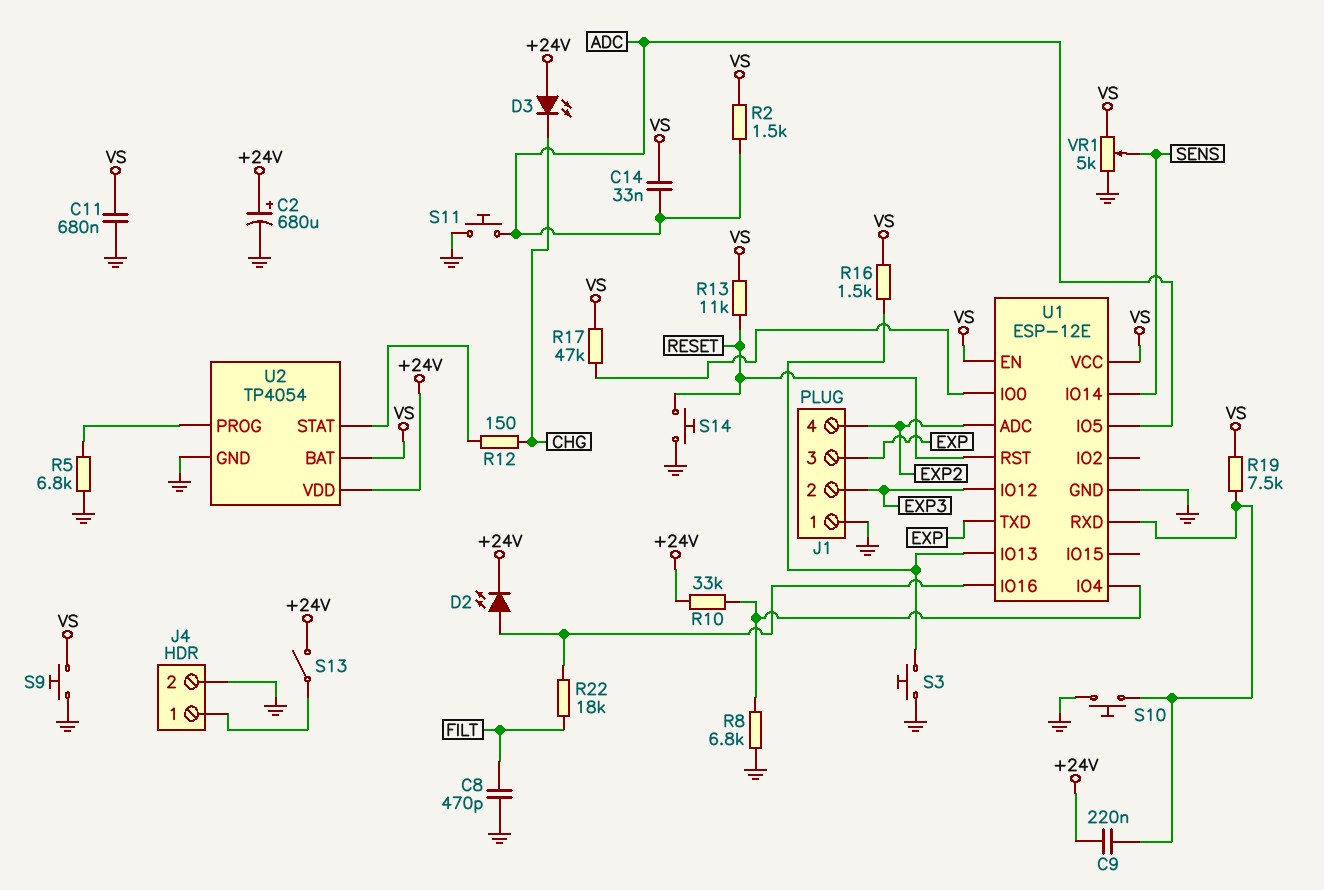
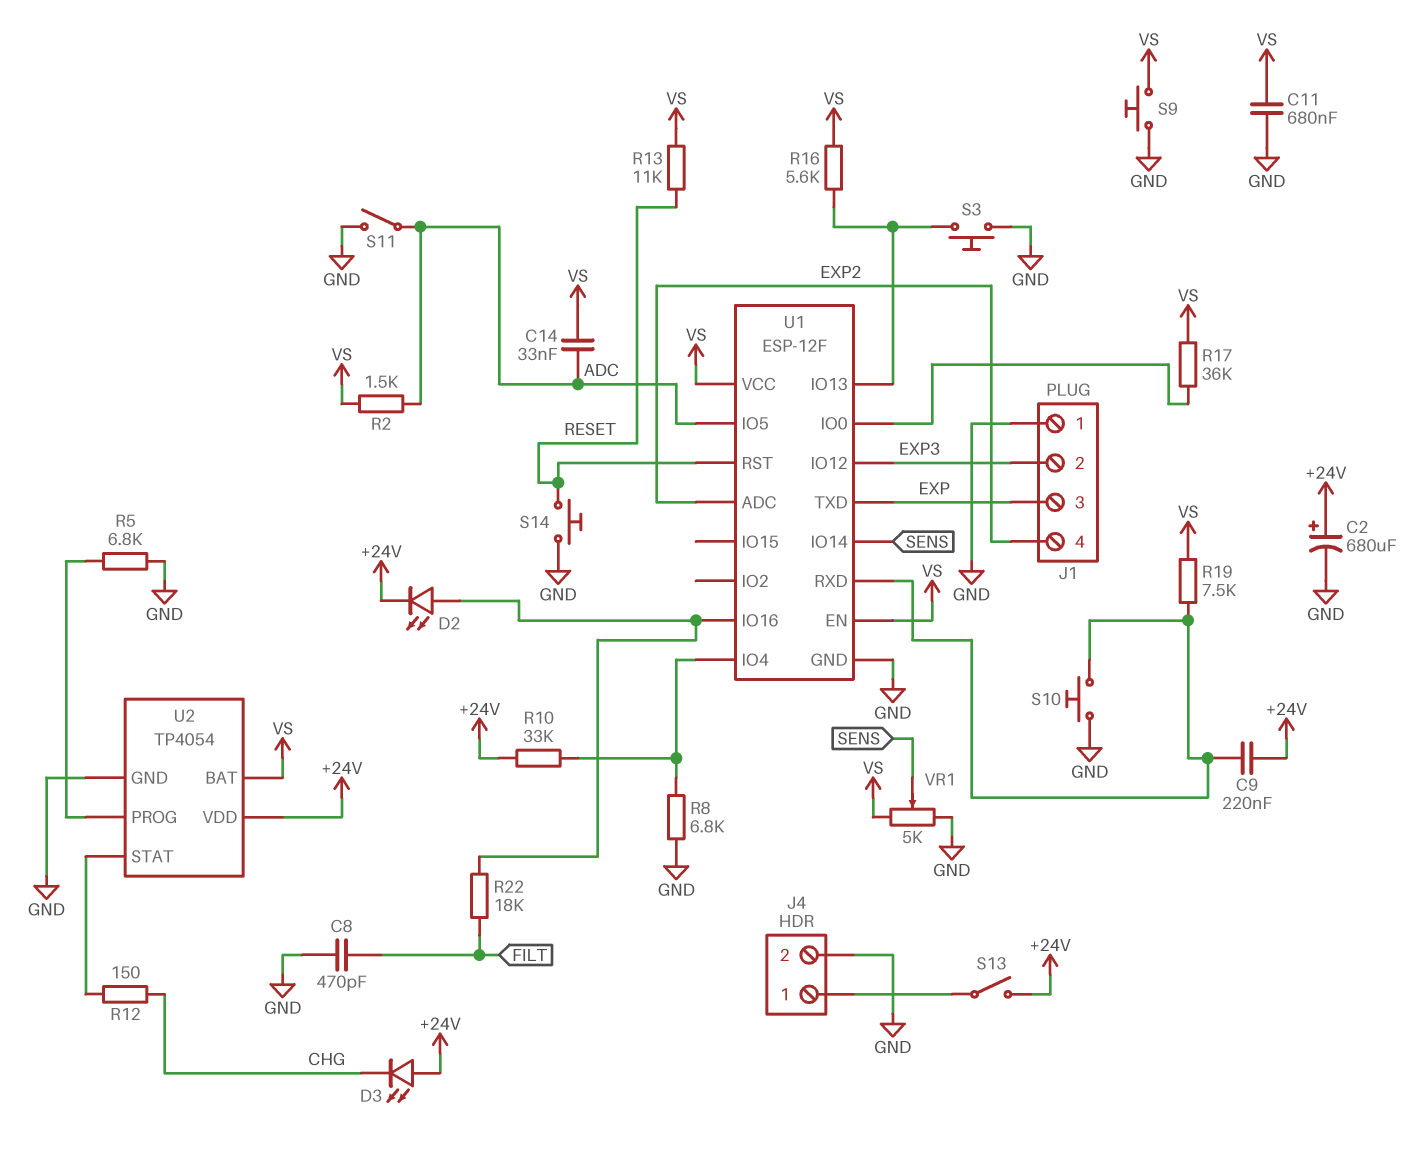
R16: 1.5k (U1/IO13, VS) -> 5.6k (U1/IO13, VS)
R17: 47k (U1/IO0, VS) -> 36k (U1/IO0, VS)
S11: button (ADC, GND) -> switch (ADC, GND)
U1: ESP-12E -> ESP-12F

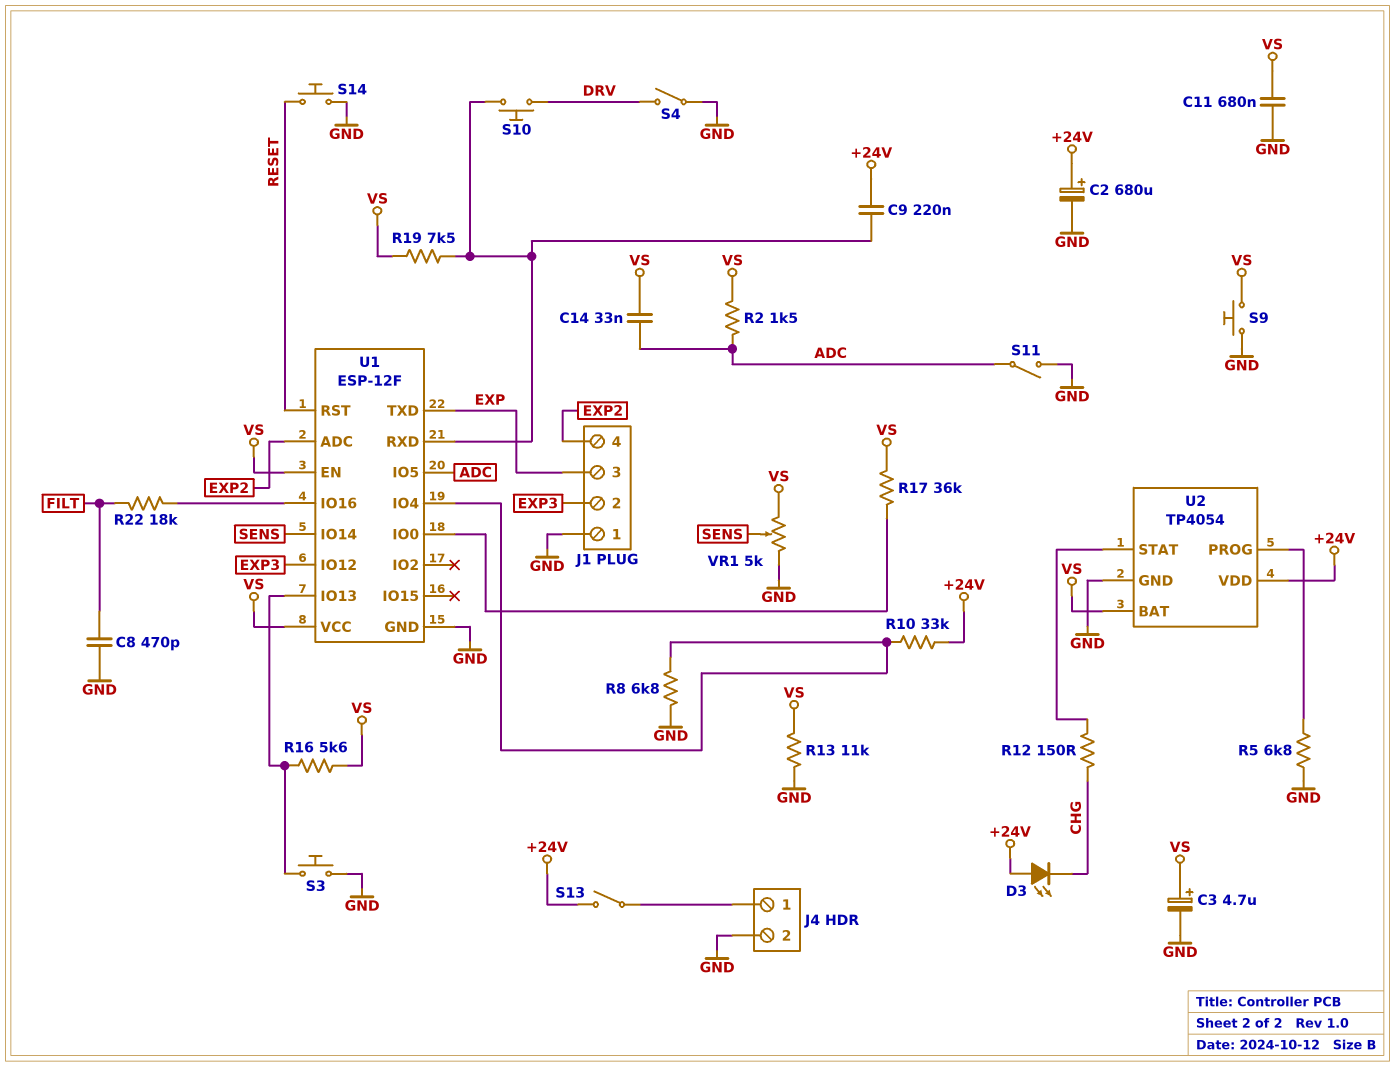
C3: none -> 4.7uF (plus VS, minus GND)
D2: LED (A U1/IO16, K +24V) -> none
R13: 11k (RESET, VS) -> 11k (GND, VS)
S4: none -> switch (DRV, GND)
S10: button (GND, U1/RXD) -> button (DRV, U1/RXD)

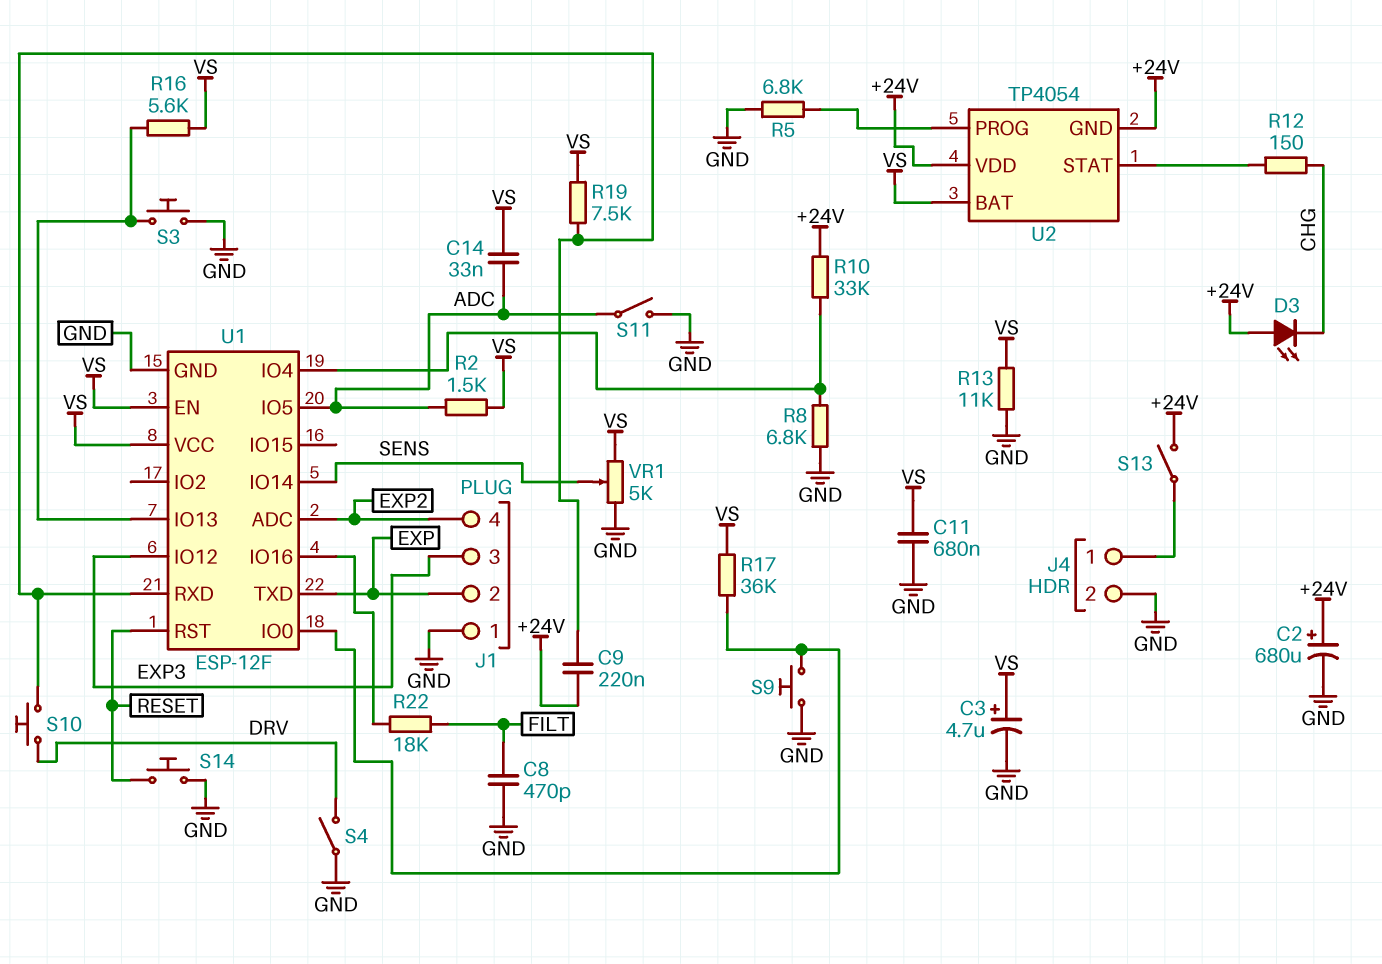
J1 pin 2: EXP3 -> EXP
J1 pin 3: EXP -> EXP3
S9: button (GND, VS) -> button (GND, U1/IO0)
U2 pin GND: GND -> +24V

